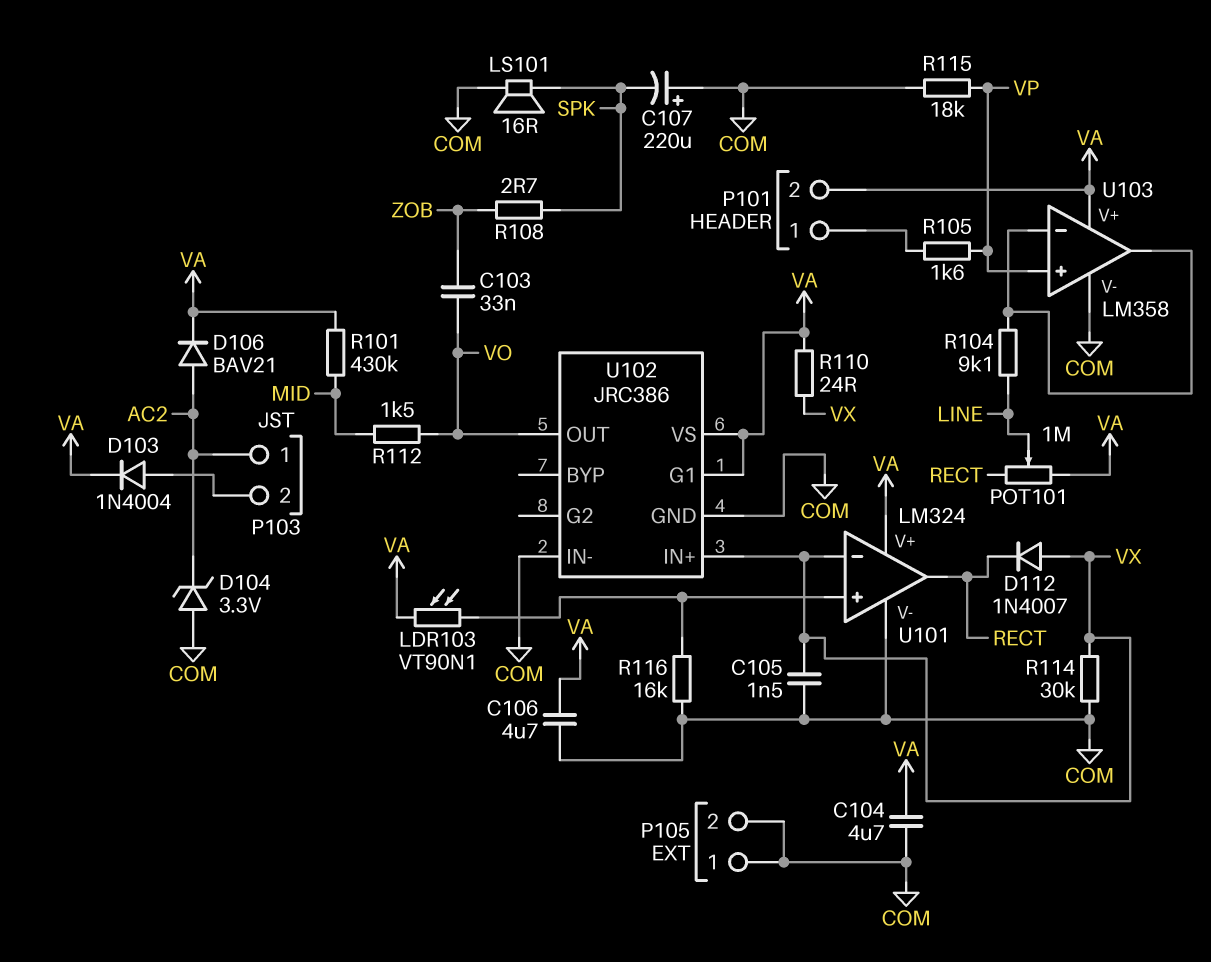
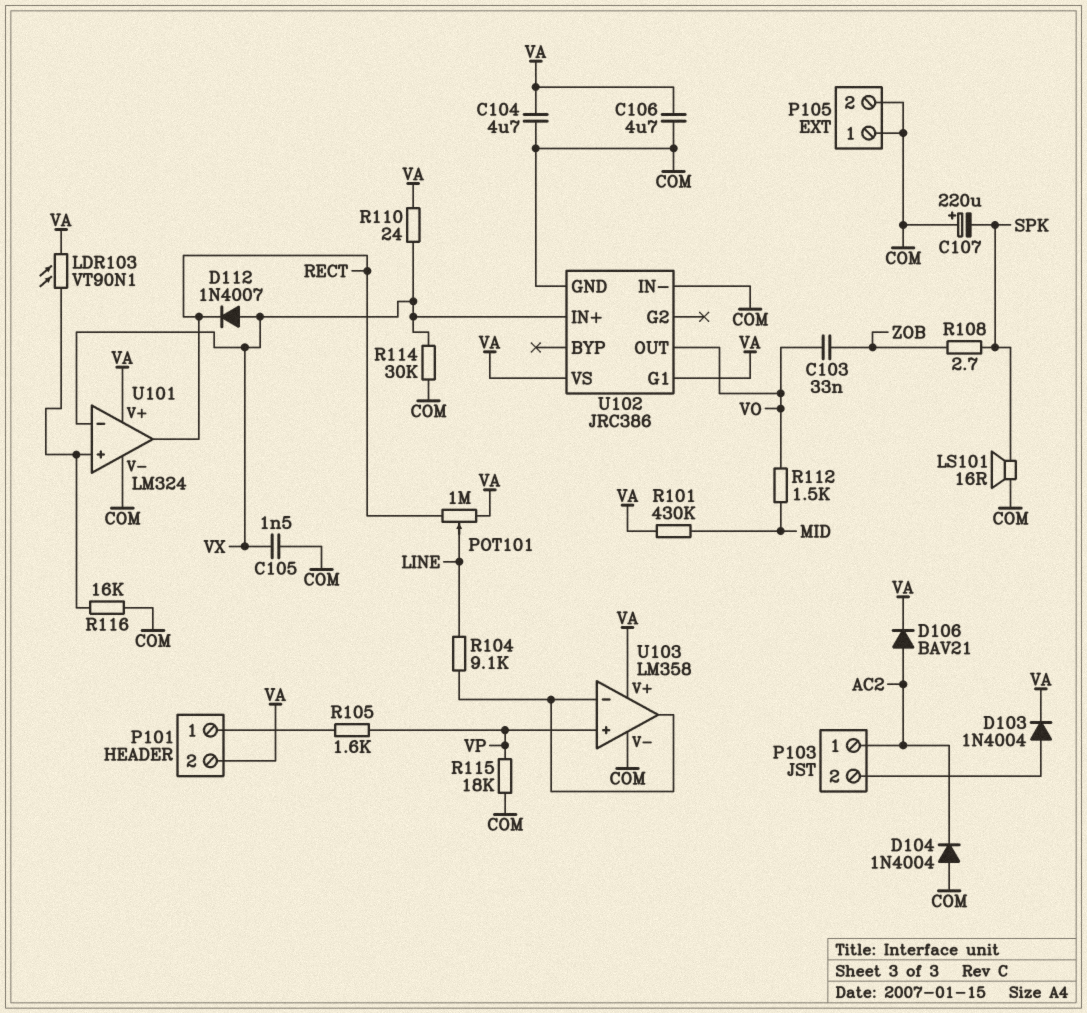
D104: zener 3.3V (A COM, K AC2) -> diode 1N4004 (A COM, K AC2)

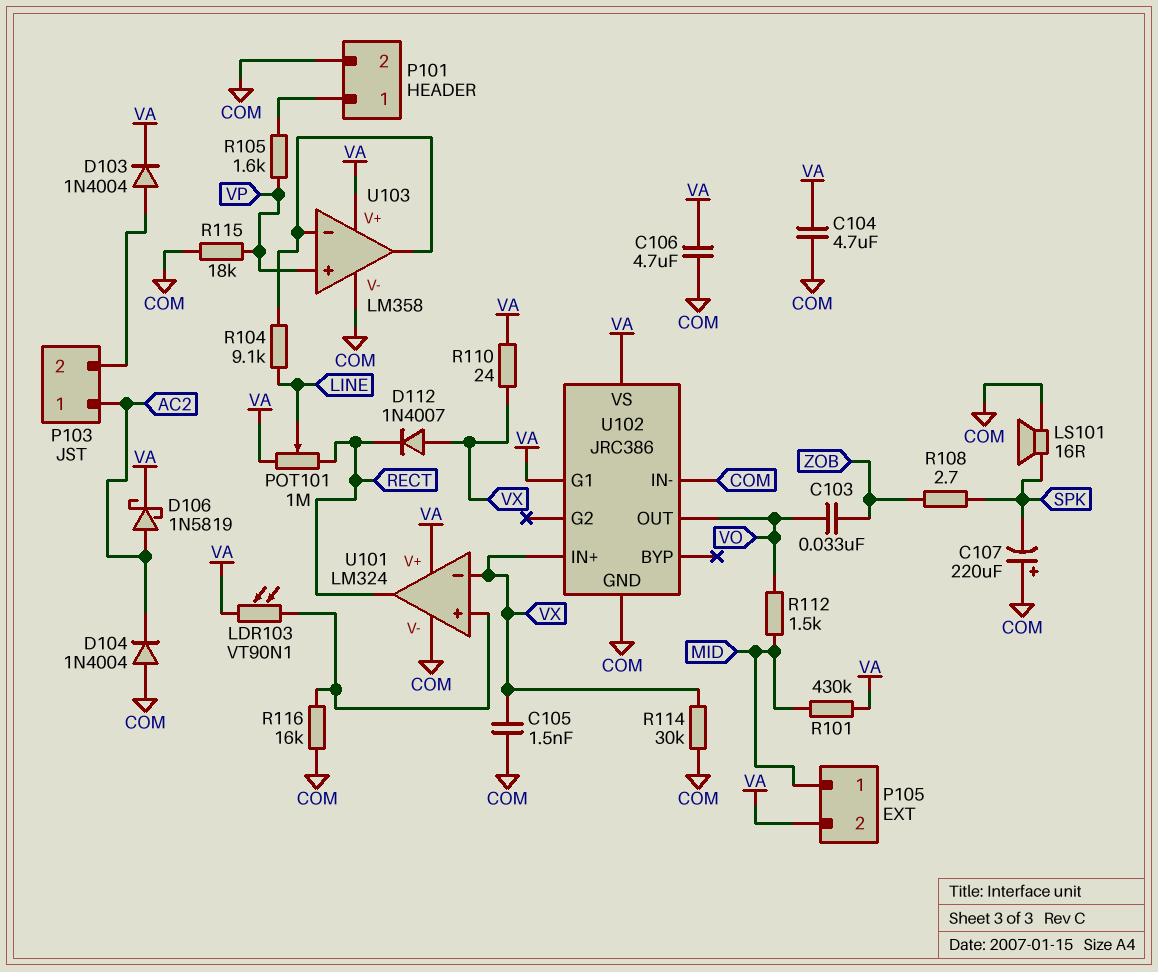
D106: diode BAV21 (A AC2, K VA) -> schottky 1N5819 (A AC2, K VA)
P101 pin 2: VA -> COM
P105 pin 1: COM -> MID
P105 pin 2: COM -> VA

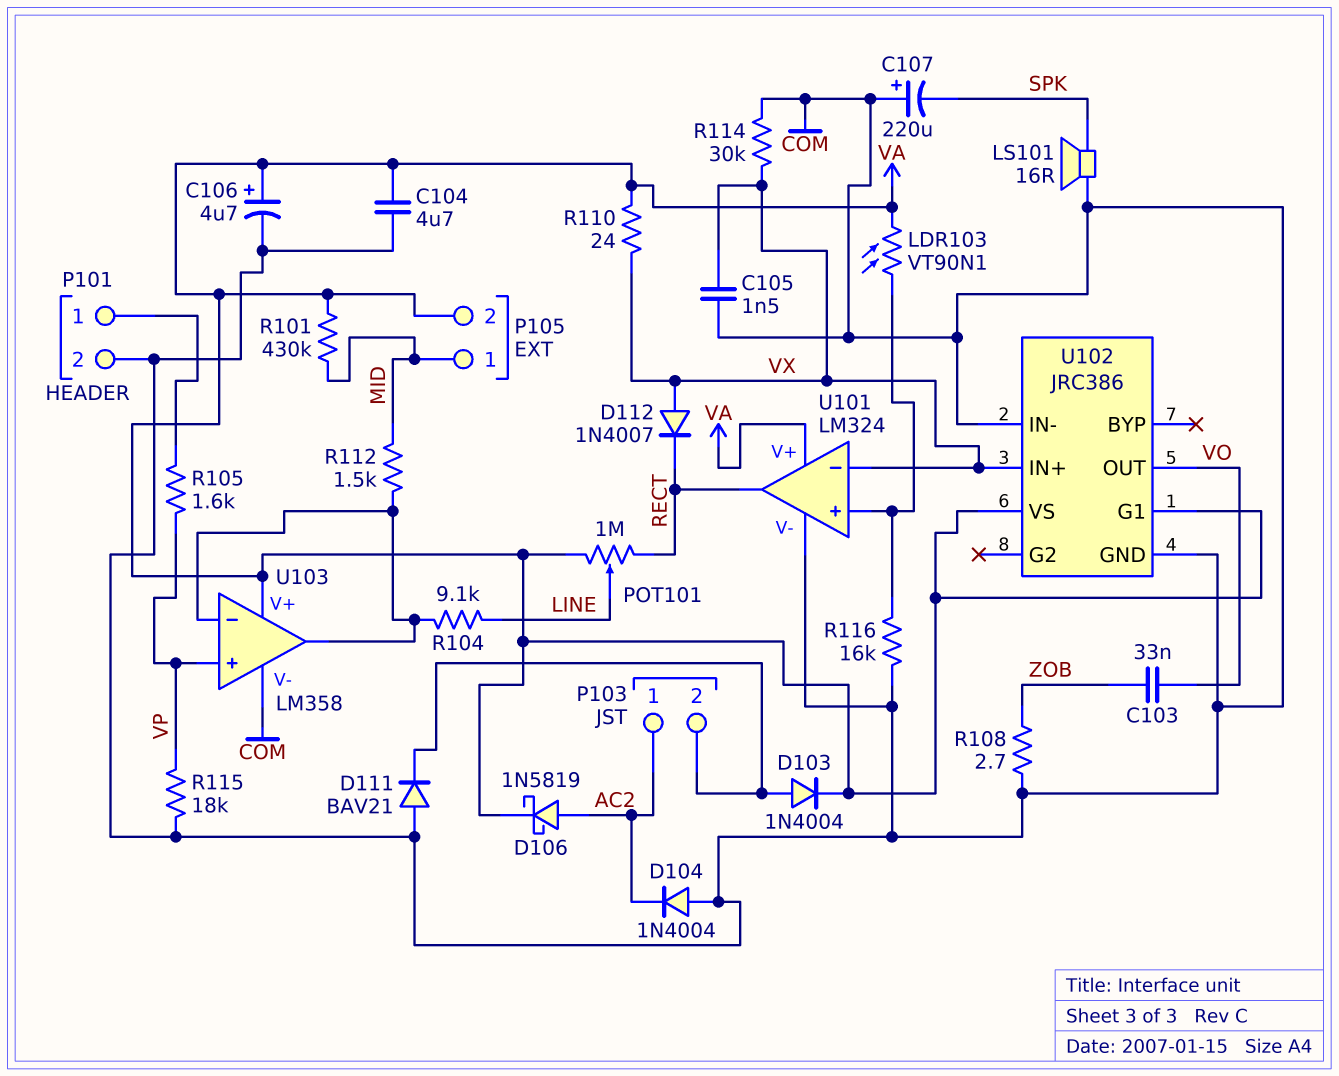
C106: 4.7uF (COM, VA) -> 4.7uF (plus VA, minus COM)
D111: none -> diode BAV21 (A COM, K P103/2)
R108: 2.7 (SPK, ZOB) -> 2.7 (COM, ZOB)
R112: 1.5k (MID, VO) -> 1.5k (MID, U103/in-)

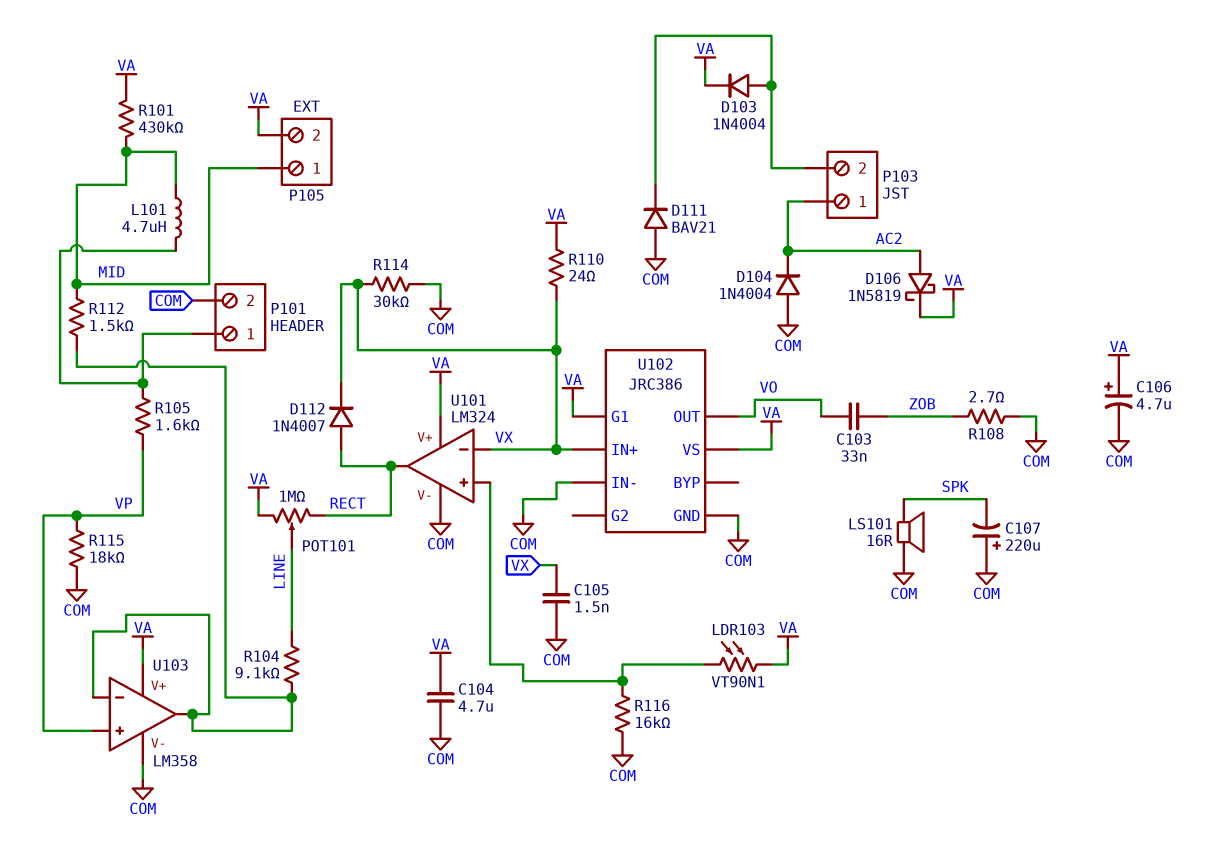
D112: diode 1N4007 (A VX, K RECT) -> diode 1N4007 (A RECT, K VX)
L101: none -> 4.7uH (MID, P101/1)

